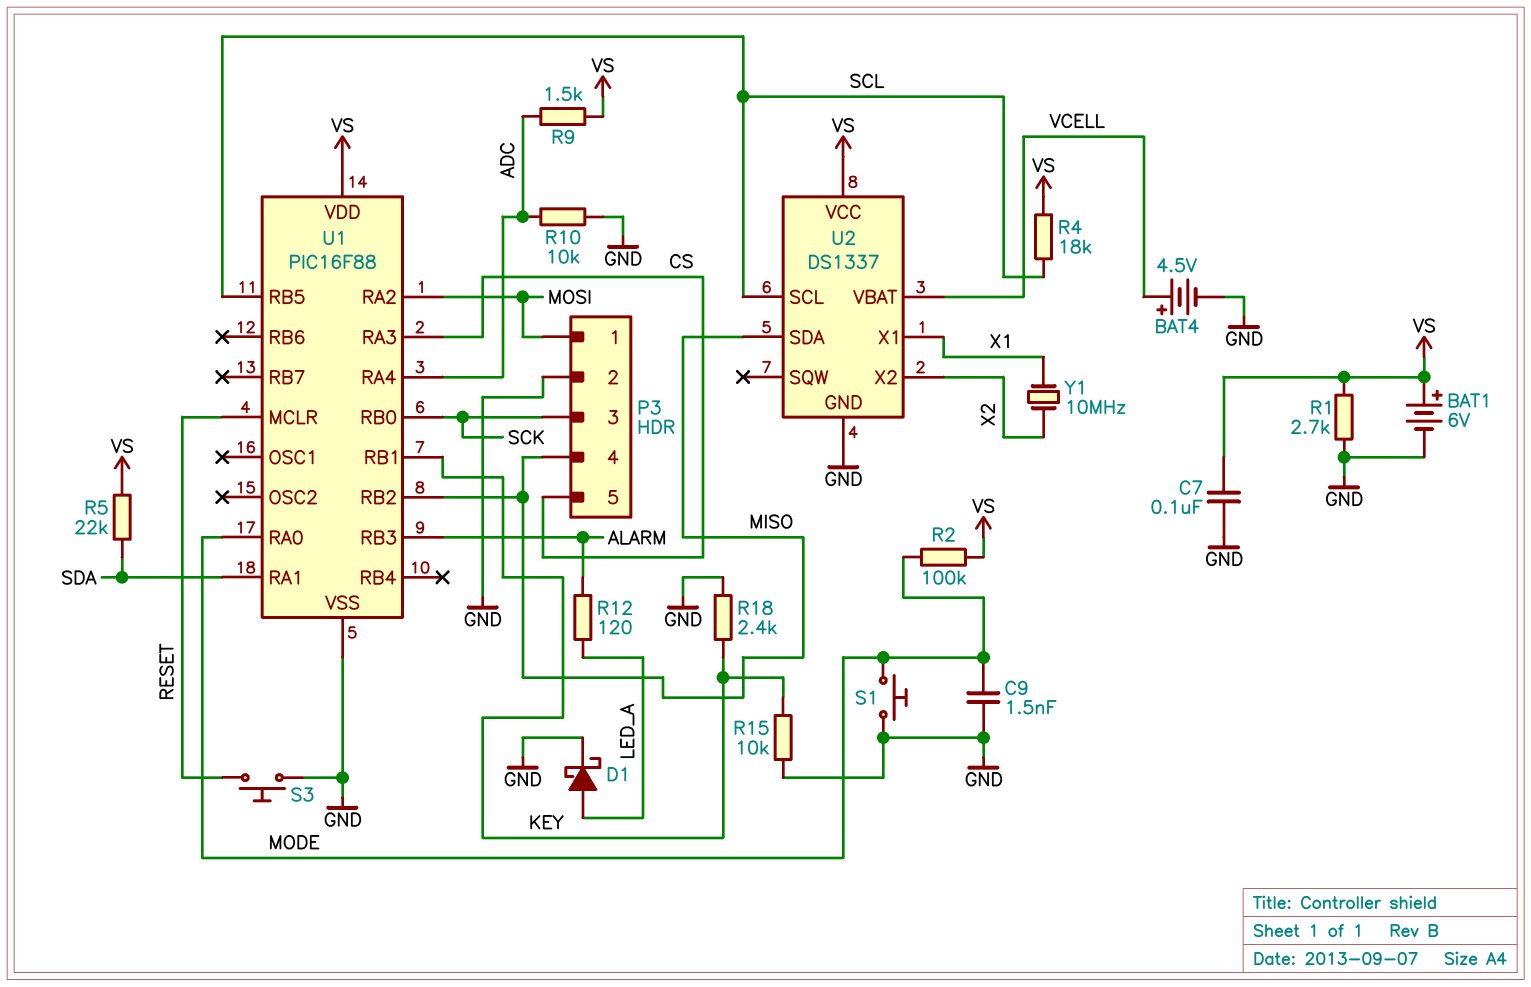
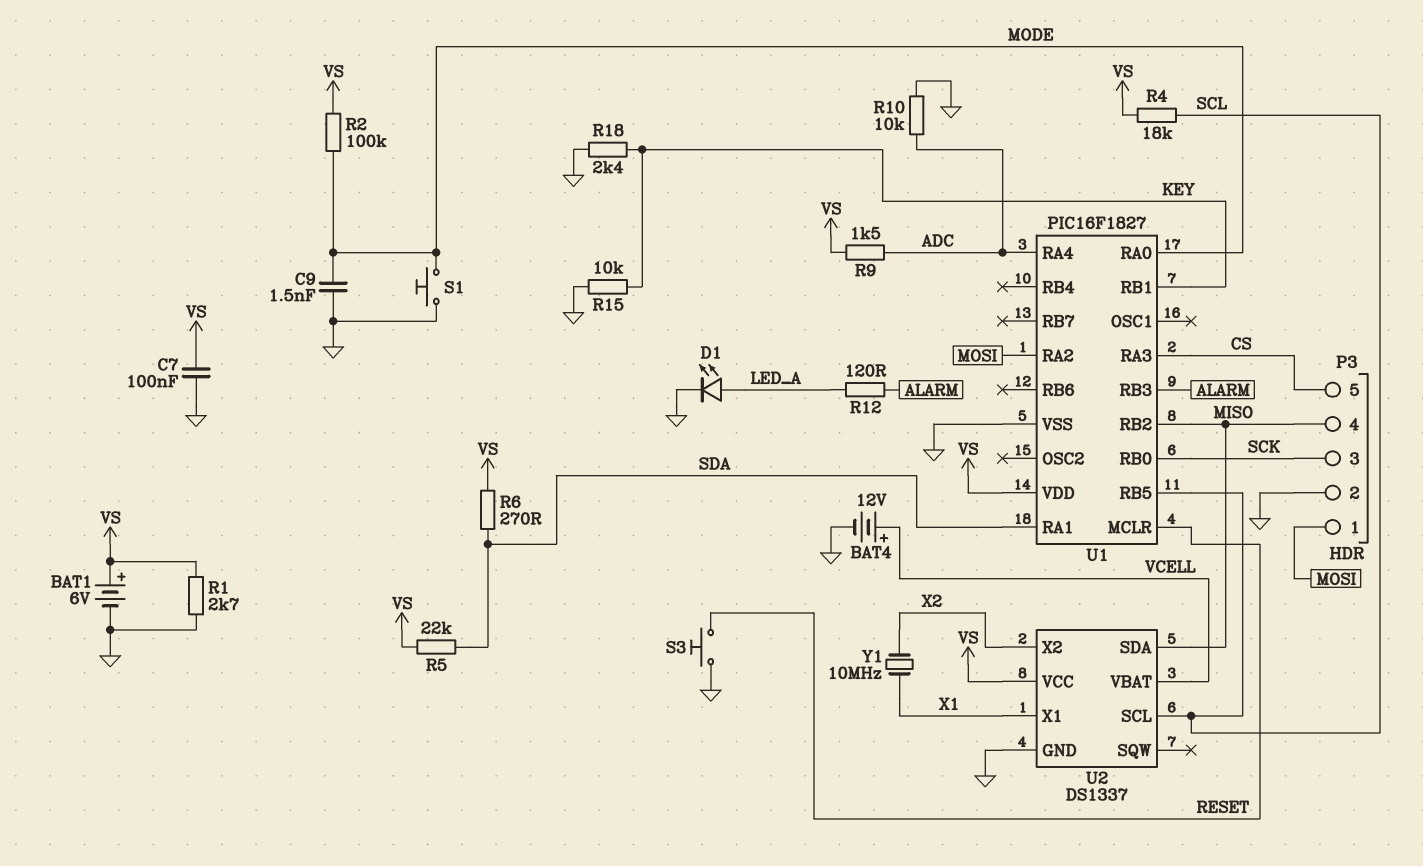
BAT4: 4.5V (plus VCELL, minus GND) -> 12V (plus VCELL, minus GND)
D1: schottky (A LED_A, K GND) -> LED (A LED_A, K GND)
R6: none -> 270 (SDA, VS)
U1: PIC16F88 -> PIC16F1827

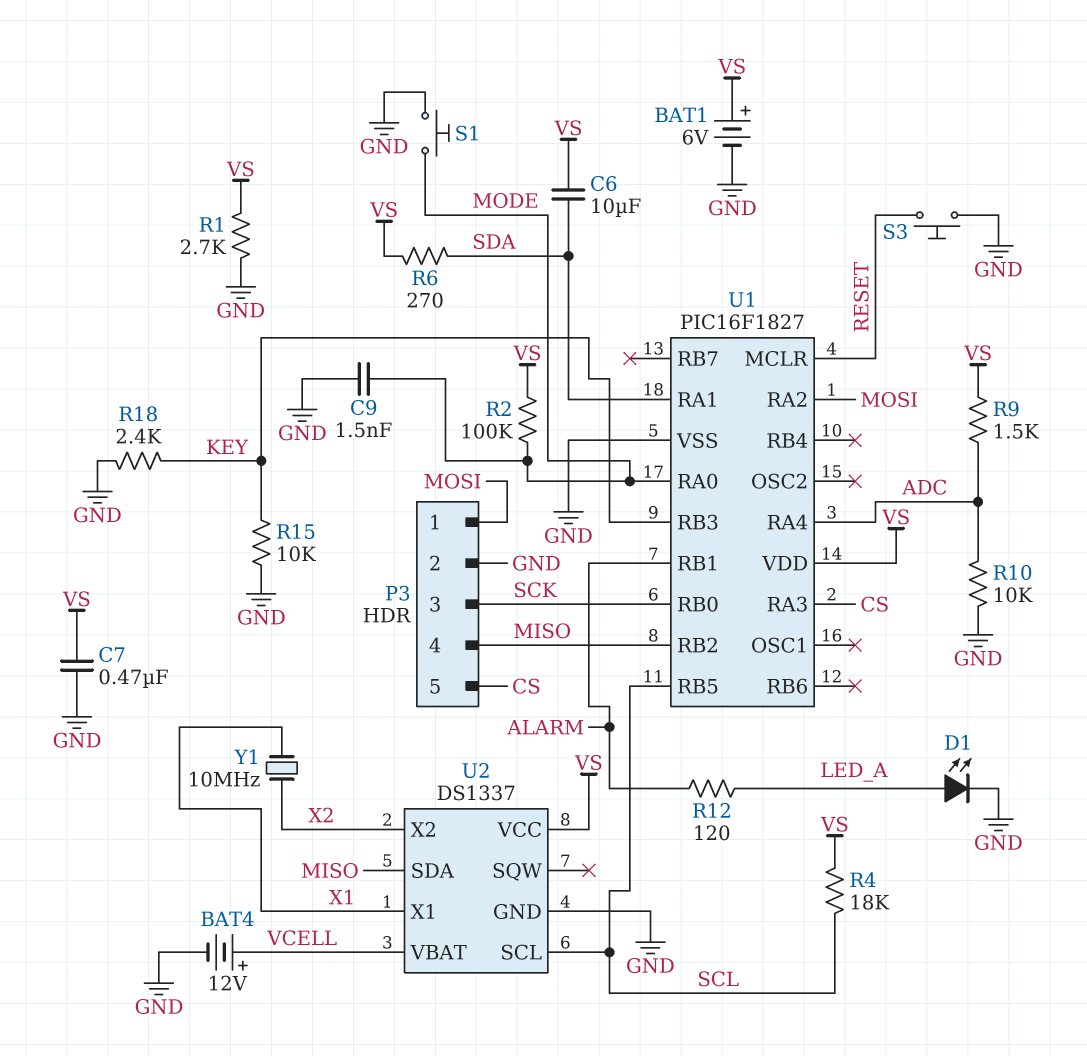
C6: none -> 10uF (SDA, VS)
C7: 100nF (GND, VS) -> 470nF (GND, VS)
R5: 22k (SDA, VS) -> none
U1 pin RB1: KEY -> ALARM
U1 pin RB3: ALARM -> KEY

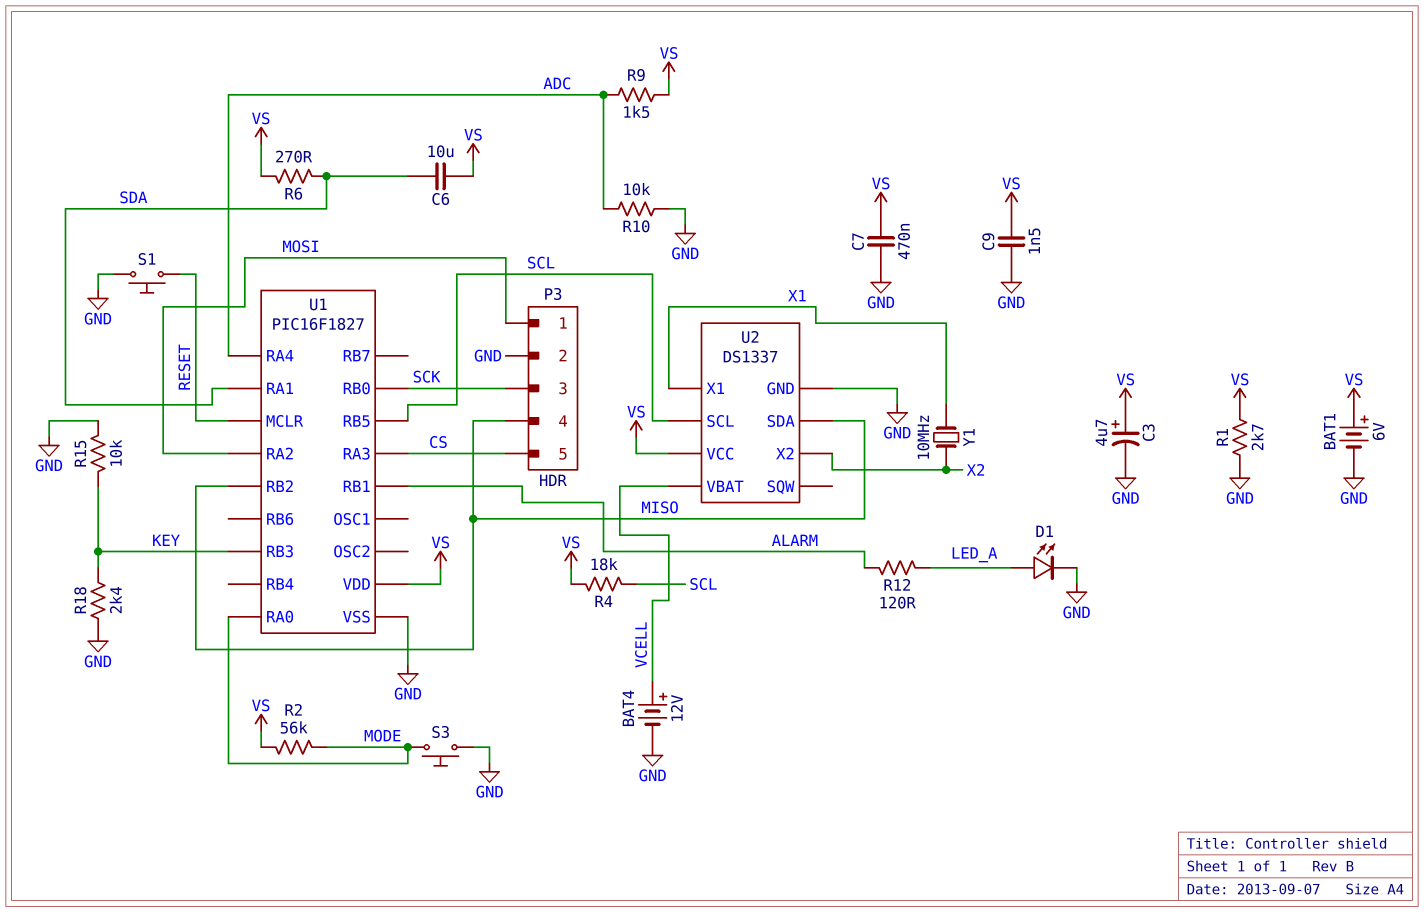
C3: none -> 4.7uF (plus VS, minus GND)
C9: 1.5nF (GND, MODE) -> 1.5nF (GND, VS)
R2: 100k (MODE, VS) -> 56k (MODE, VS)
S1: button (GND, MODE) -> button (GND, RESET)
S3: button (GND, RESET) -> button (GND, MODE)

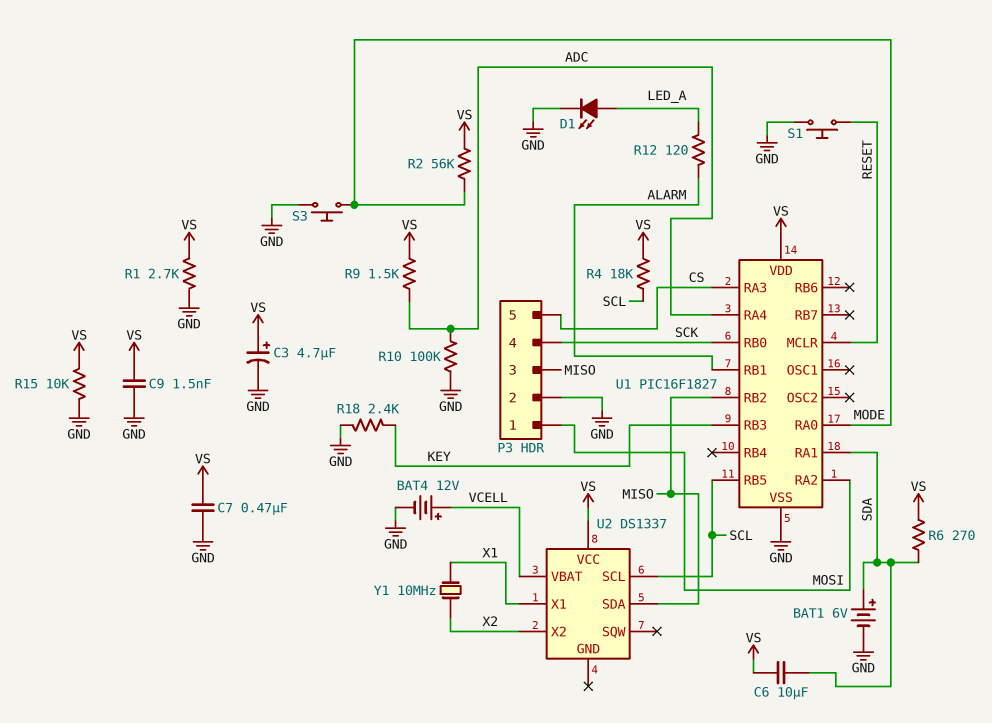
BAT1: 6V (plus VS, minus GND) -> 6V (plus SDA, minus GND)
P3 pin 3: SCK -> MISO
P3 pin 4: MISO -> SCK
R10: 10k (ADC, GND) -> 100k (ADC, GND)
R15: 10k (GND, KEY) -> 10k (GND, VS)
U2 pin GND: GND -> none

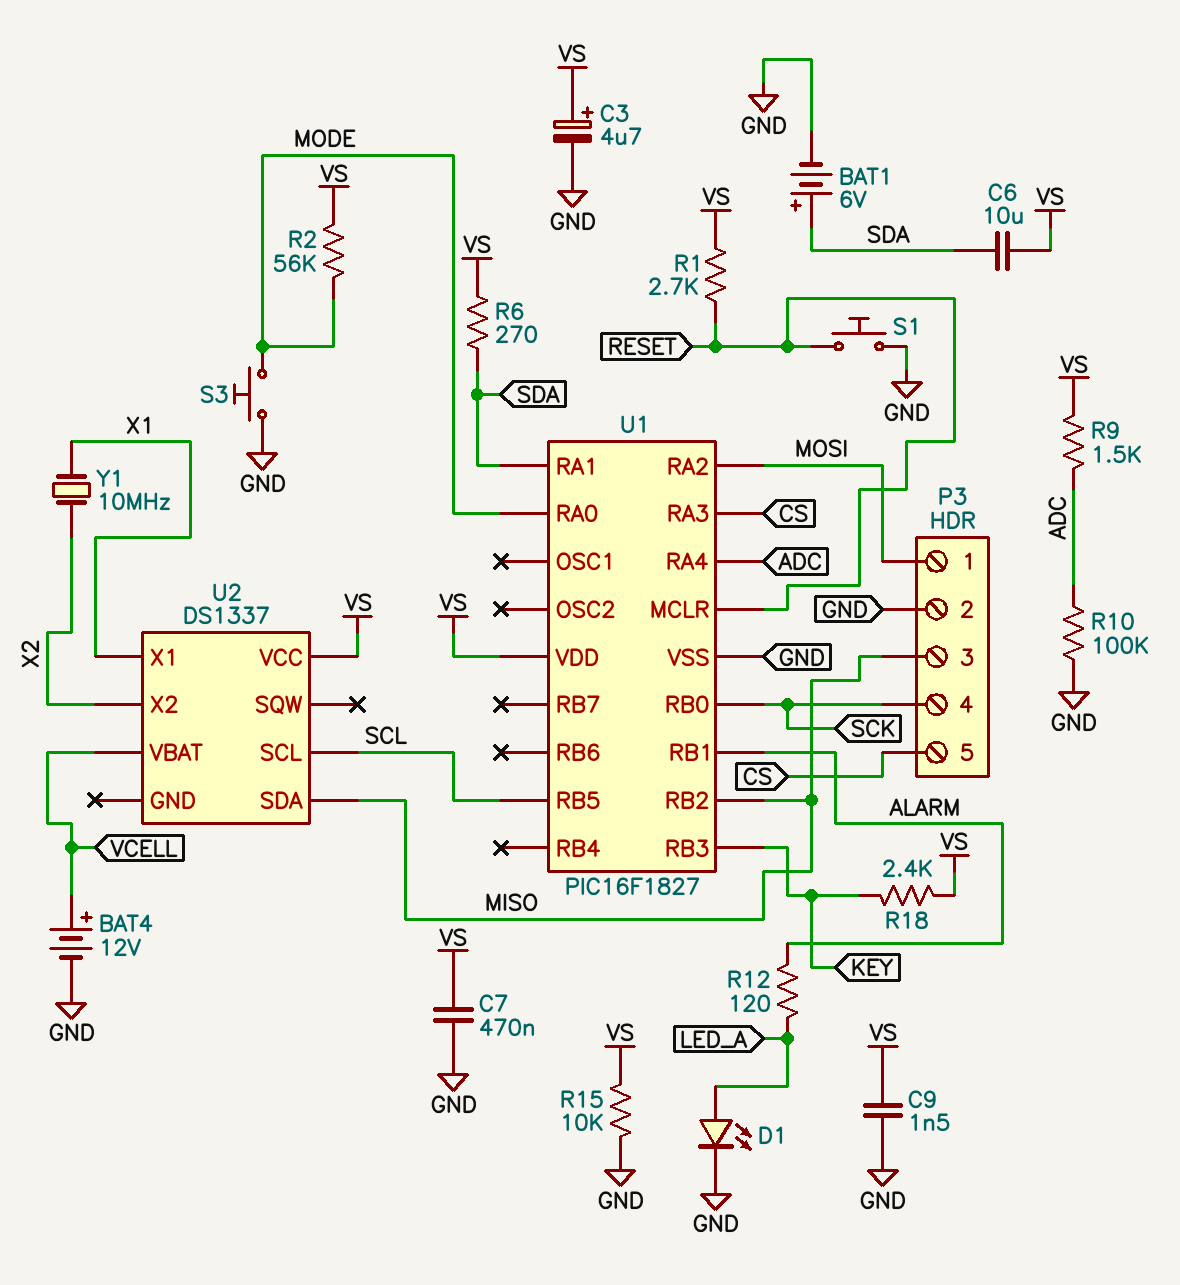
R1: 2.7k (GND, VS) -> 2.7k (RESET, VS)
R4: 18k (SCL, VS) -> none
R18: 2.4k (GND, KEY) -> 2.4k (KEY, VS)

